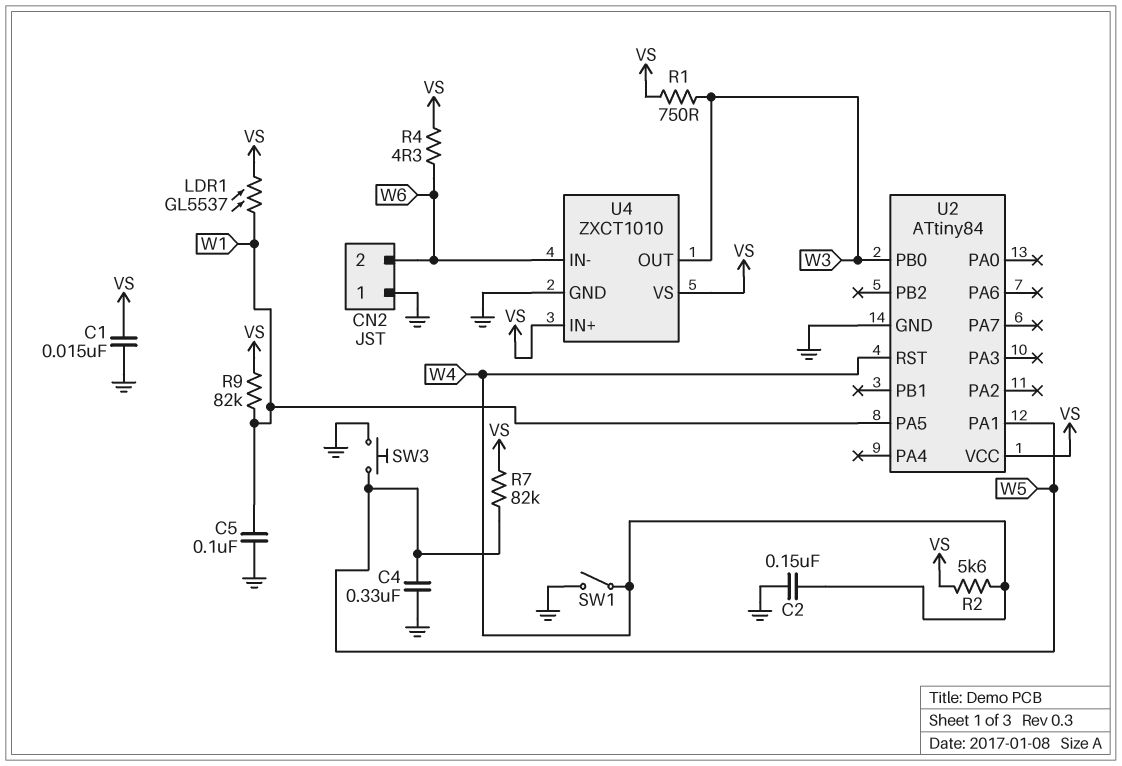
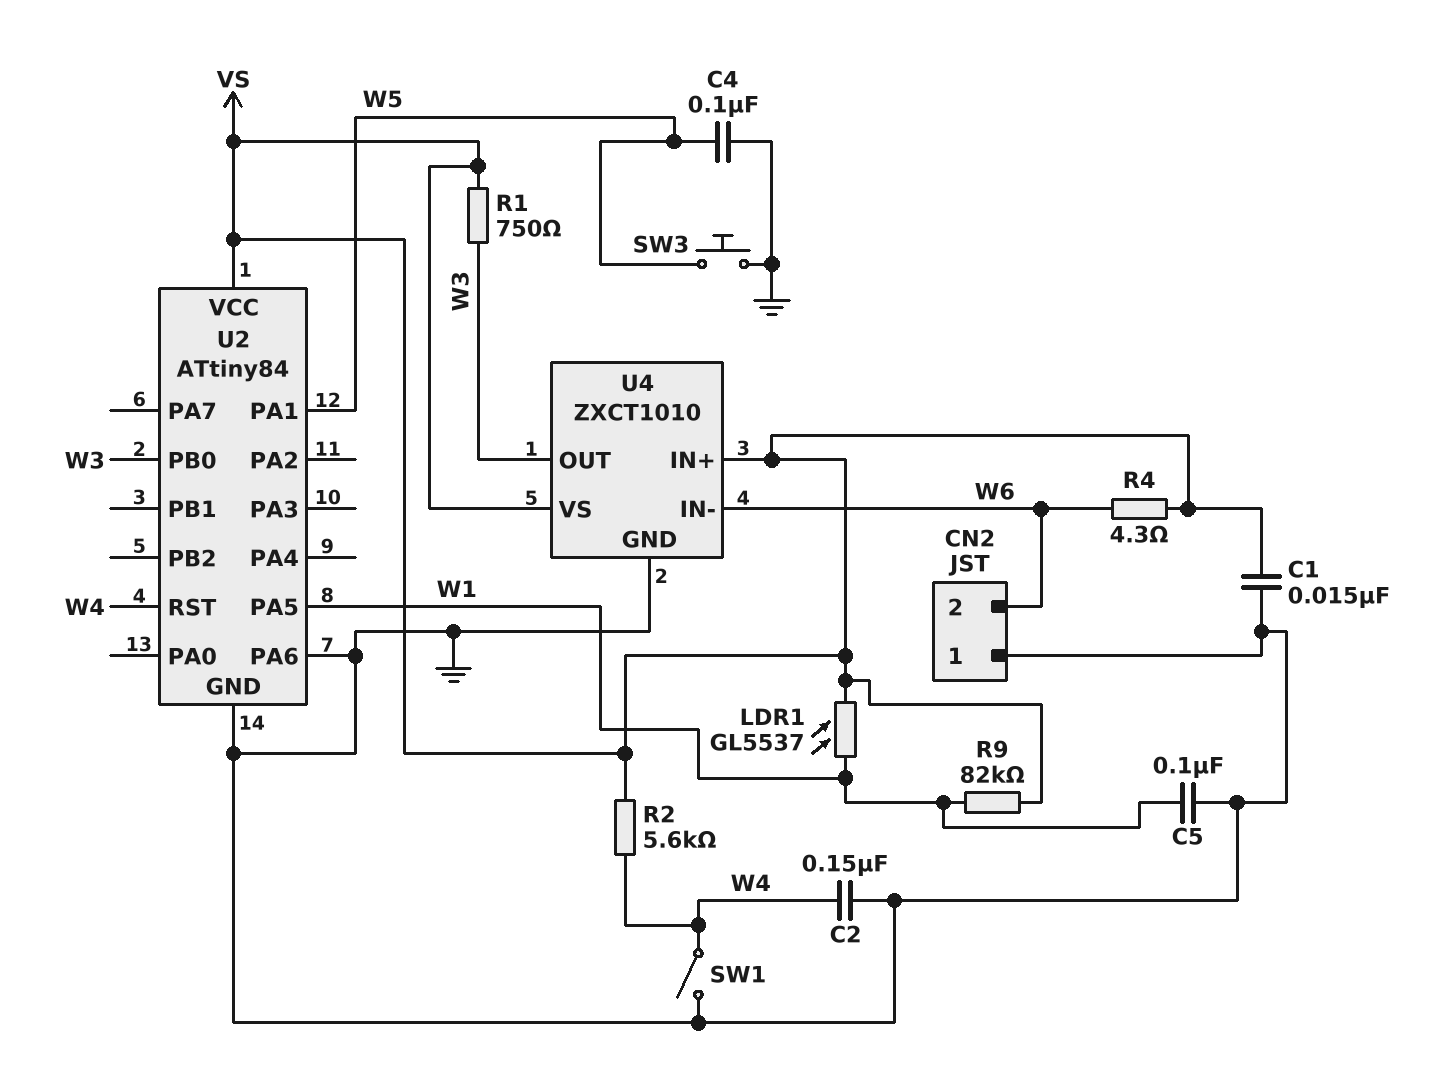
C4: 330nF (GND, W5) -> 100nF (GND, W5)
R7: 82k (VS, W5) -> none
U2 pin PA6: none -> GND

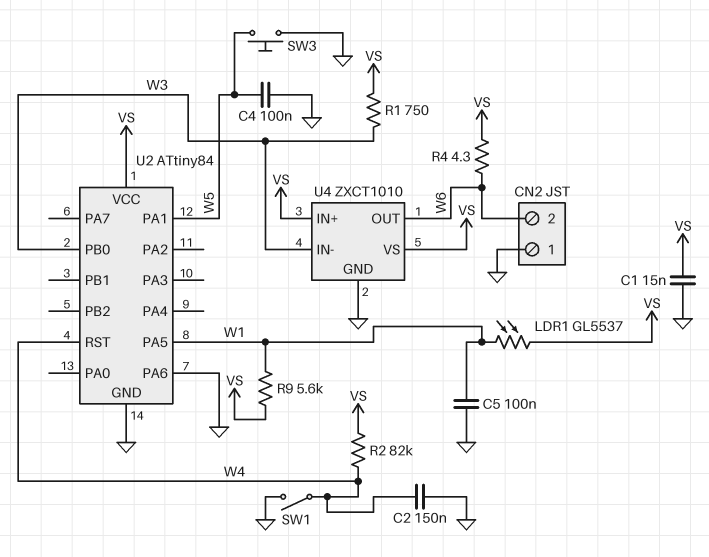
R2: 5.6k (VS, W4) -> 82k (VS, W4)
R9: 82k (VS, W1) -> 5.6k (VS, W1)
U4 pin IN-: W6 -> W3
U4 pin OUT: W3 -> W6

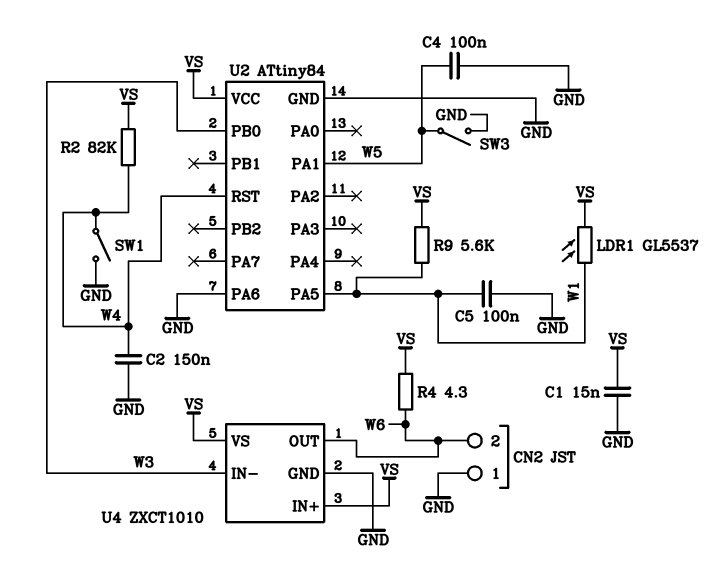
R1: 750 (VS, W3) -> none
SW3: button (GND, W5) -> switch (GND, W5)

